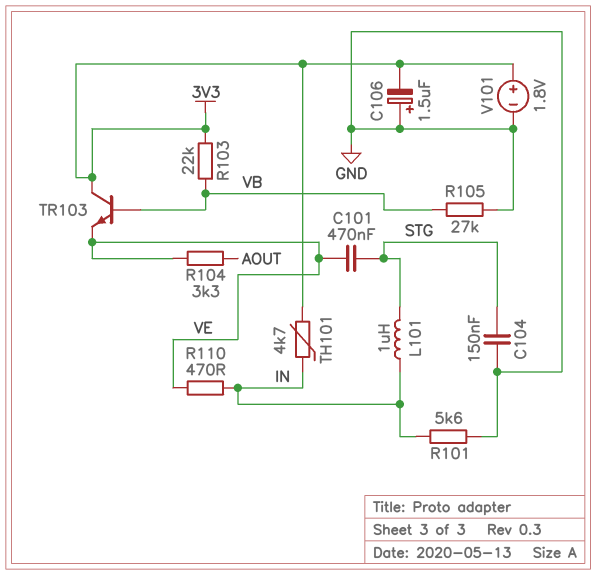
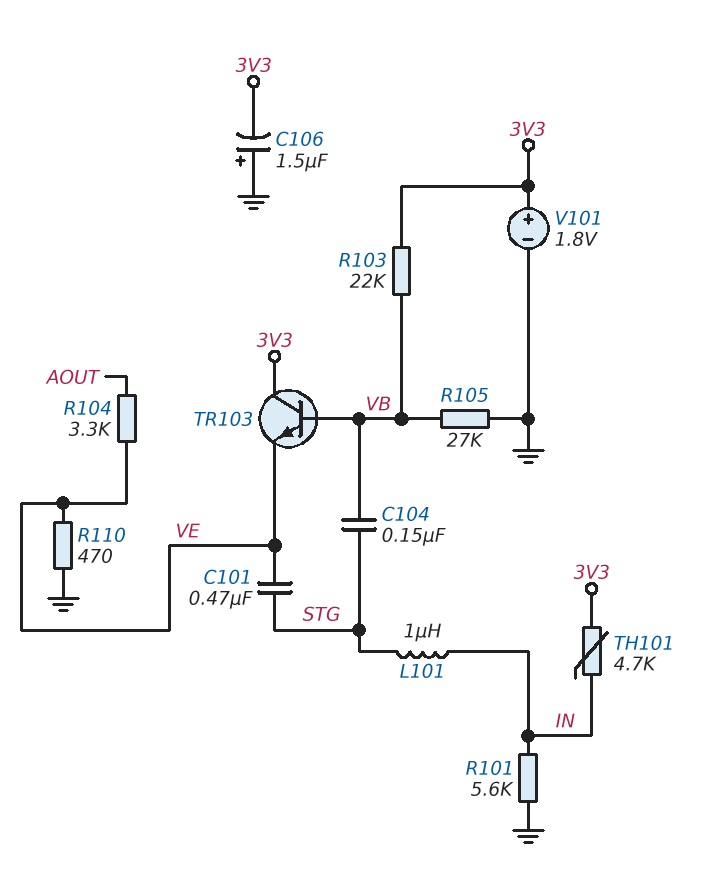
C104: 150nF (GND, STG) -> 150nF (STG, VB)
R110: 470 (IN, VE) -> 470 (GND, VE)

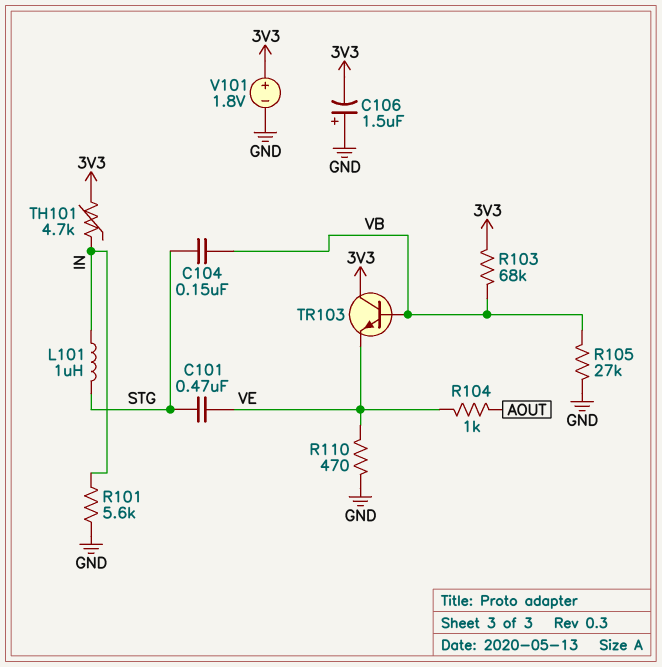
R103: 22k (3V3, VB) -> 68k (3V3, VB)
R104: 3.3k (AOUT, VE) -> 1k (AOUT, VE)

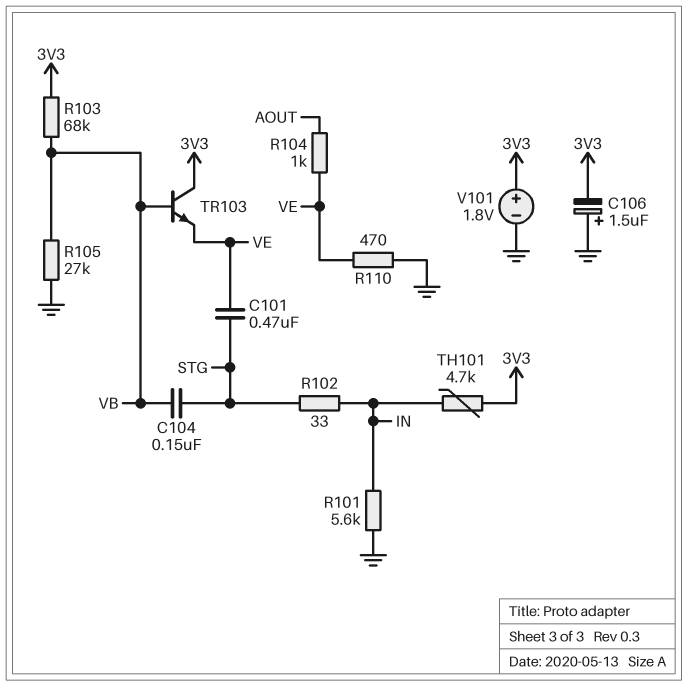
L101: 1uH (IN, STG) -> none
R102: none -> 33 (IN, STG)

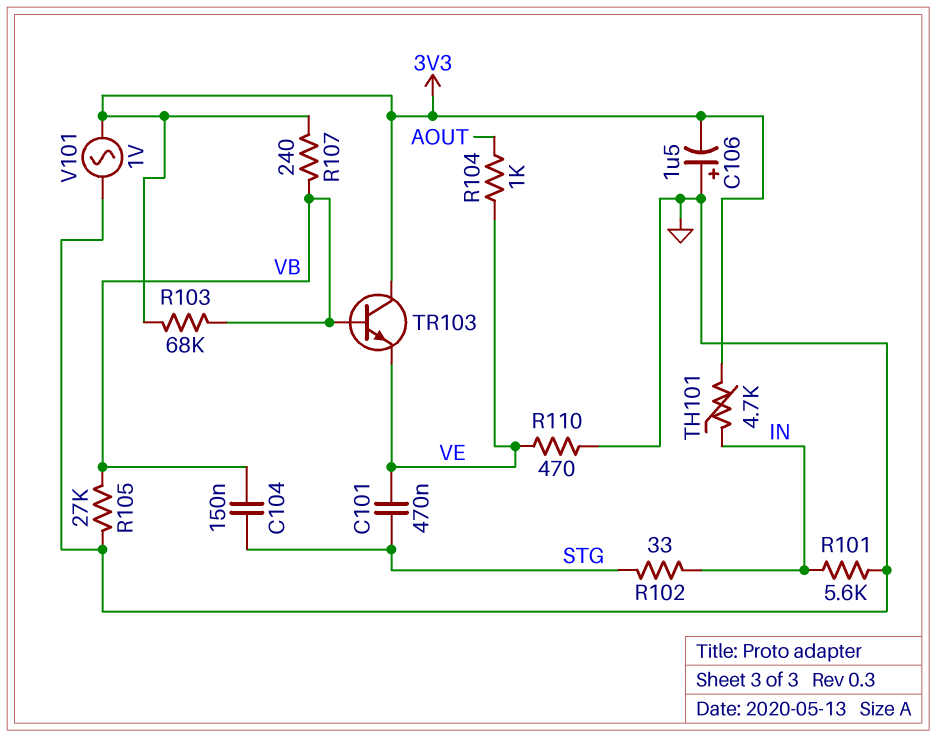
R107: none -> 240 (3V3, VB)
V101: 1.8V (plus 3V3, minus GND) -> AC 1V (3V3, GND)

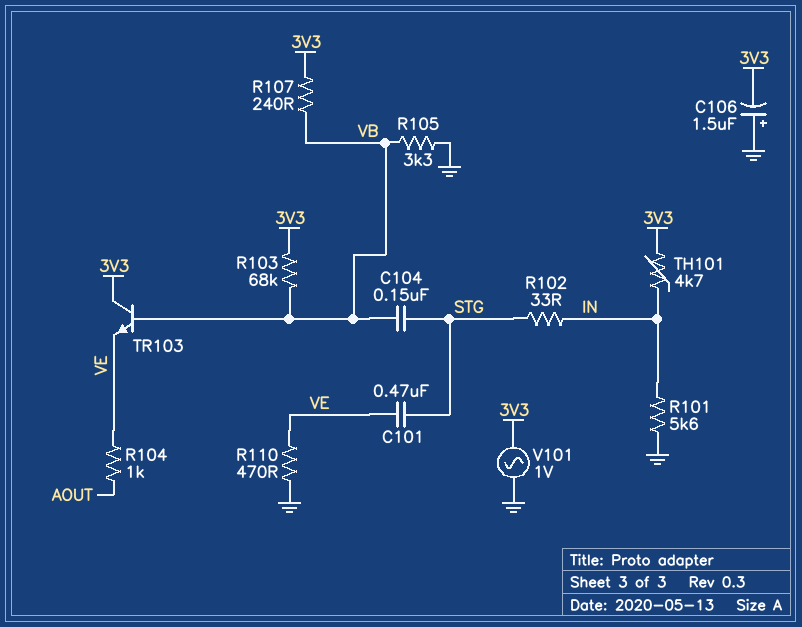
R105: 27k (GND, VB) -> 3.3k (GND, VB)

